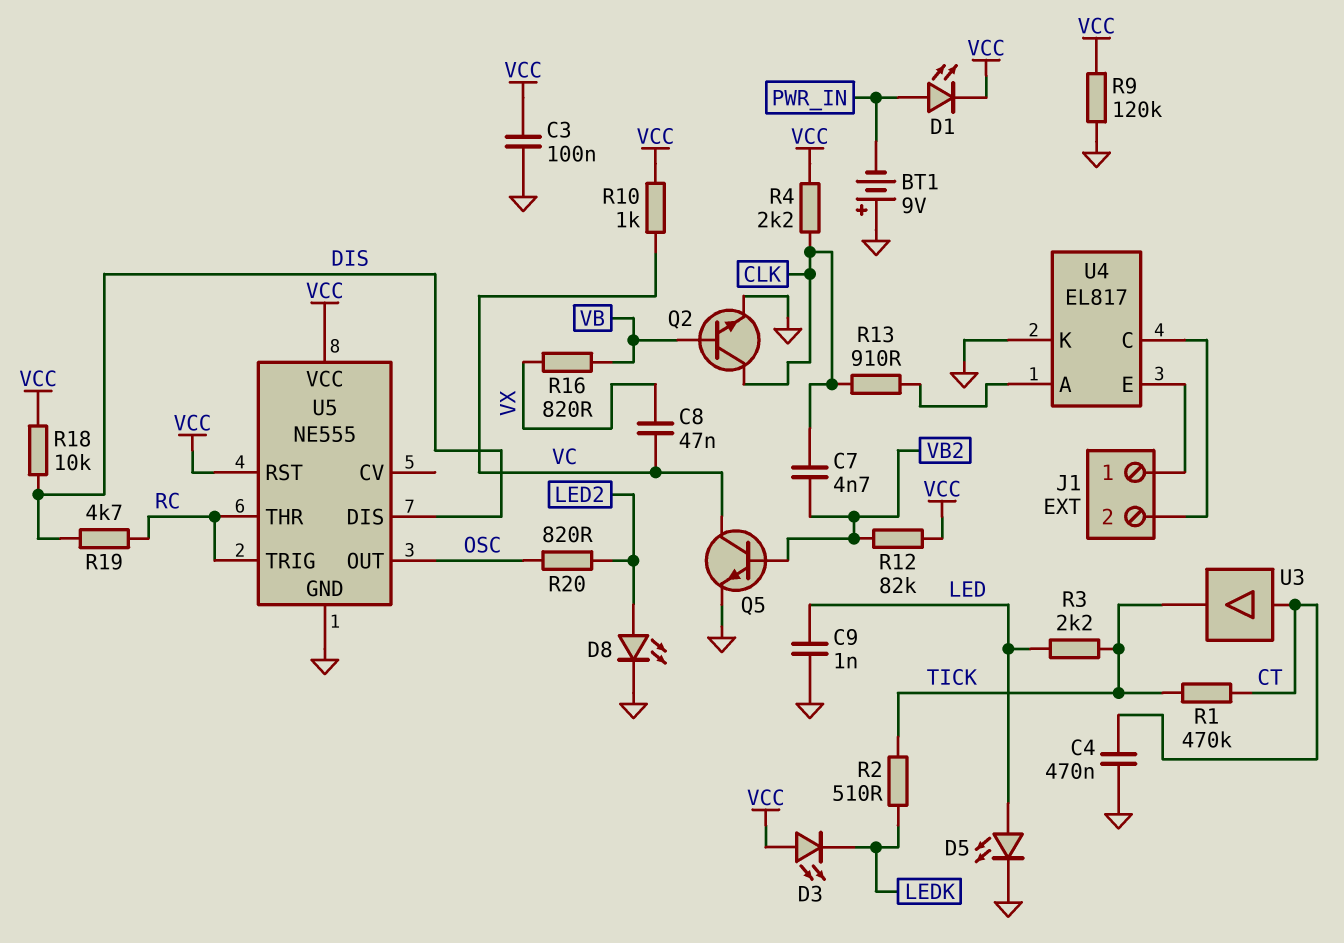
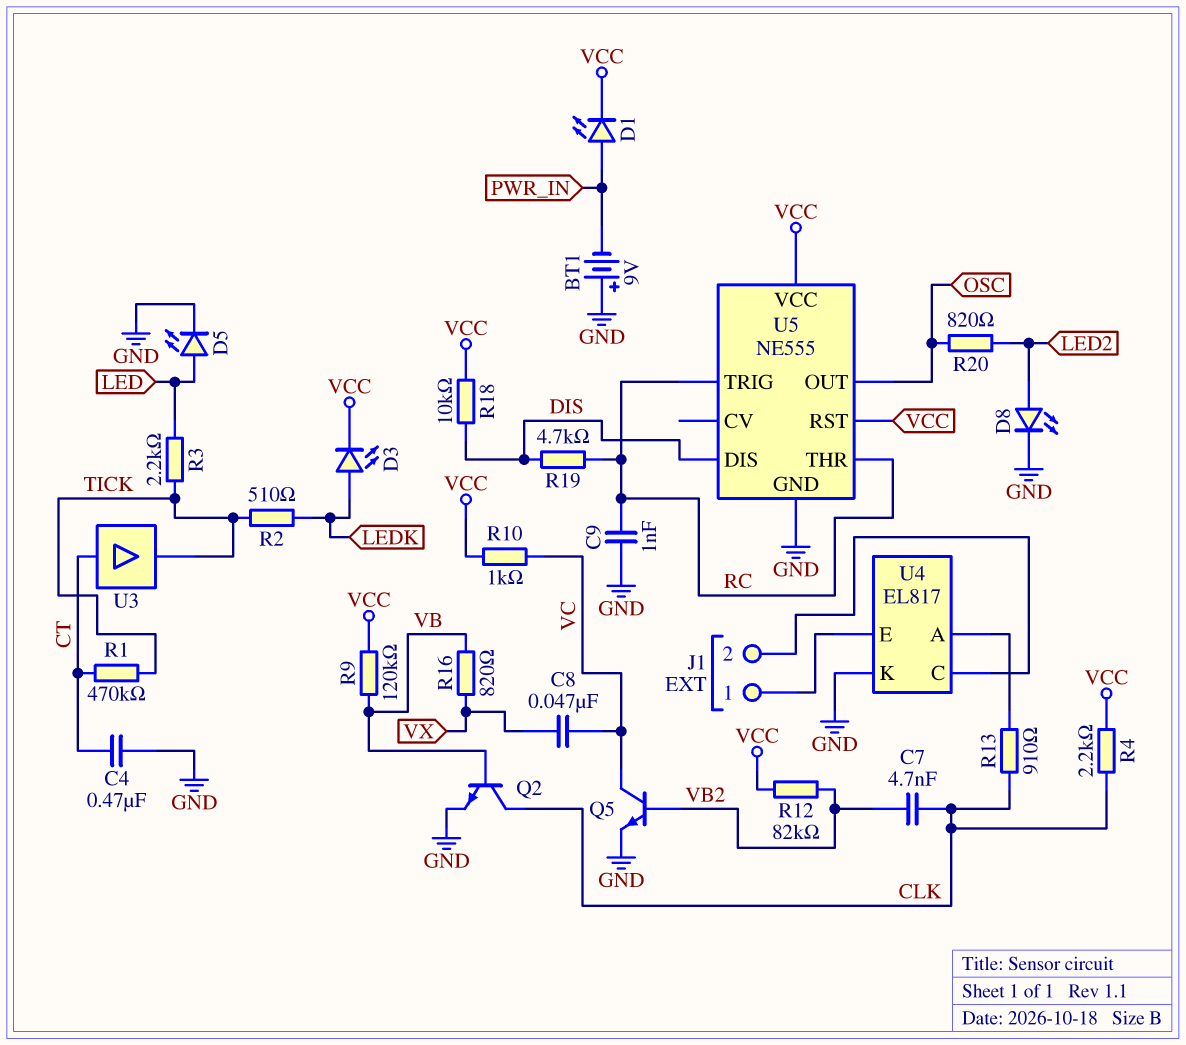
C3: 100nF (GND, VCC) -> none
C9: 1nF (GND, LED) -> 1nF (GND, RC)
D3: LED (A VCC, K LEDK) -> LED (A LEDK, K VCC)
R9: 120k (GND, VCC) -> 120k (VB, VCC)

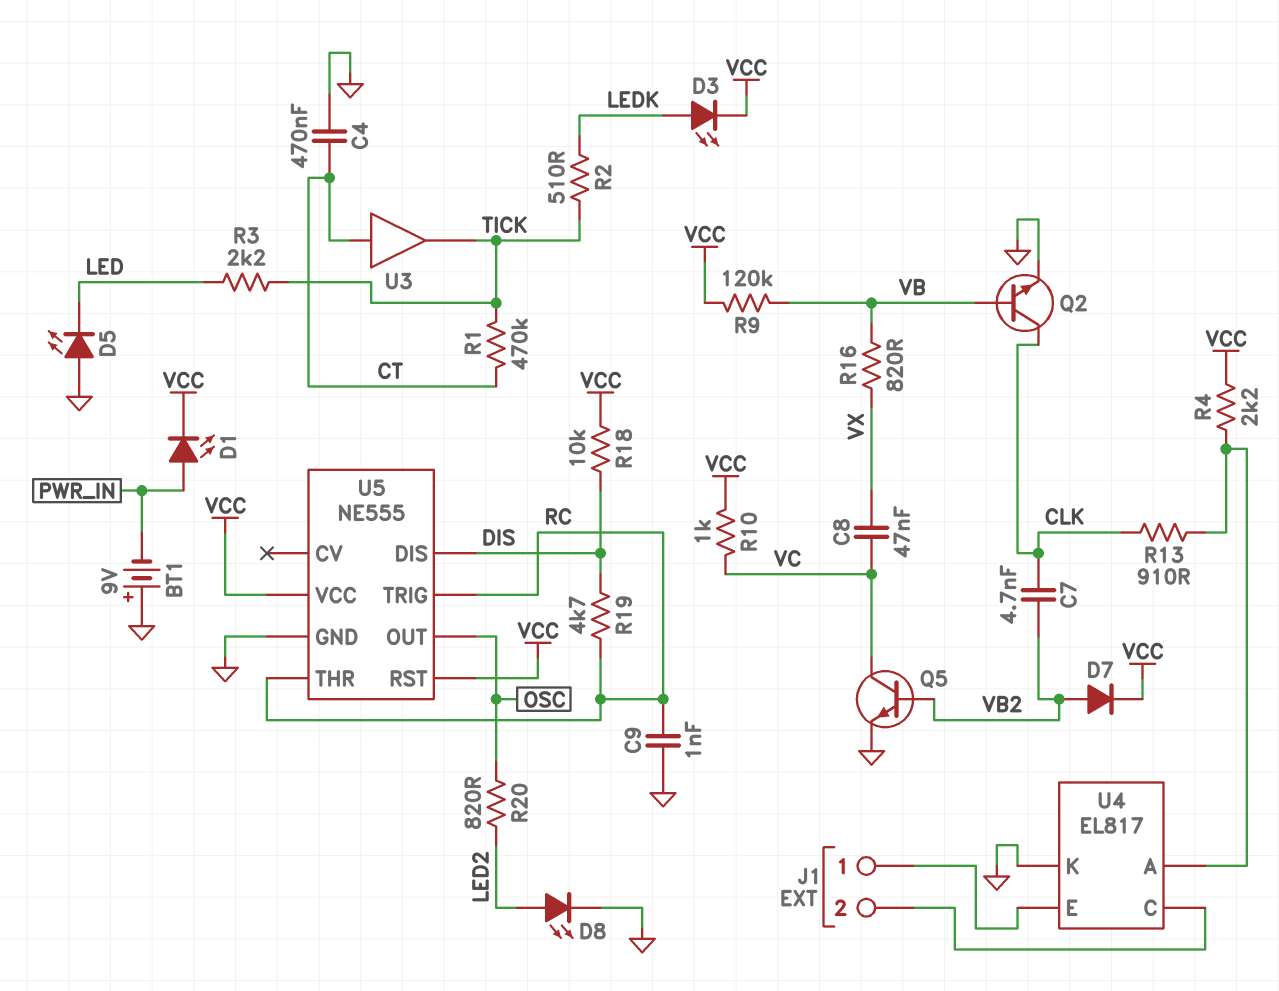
D5: LED (A LED, K GND) -> LED (A GND, K LED)
D7: none -> diode (A VB2, K VCC)
R4: 2.2k (CLK, VCC) -> 2.2k (U4/A, VCC)
R12: 82k (VB2, VCC) -> none

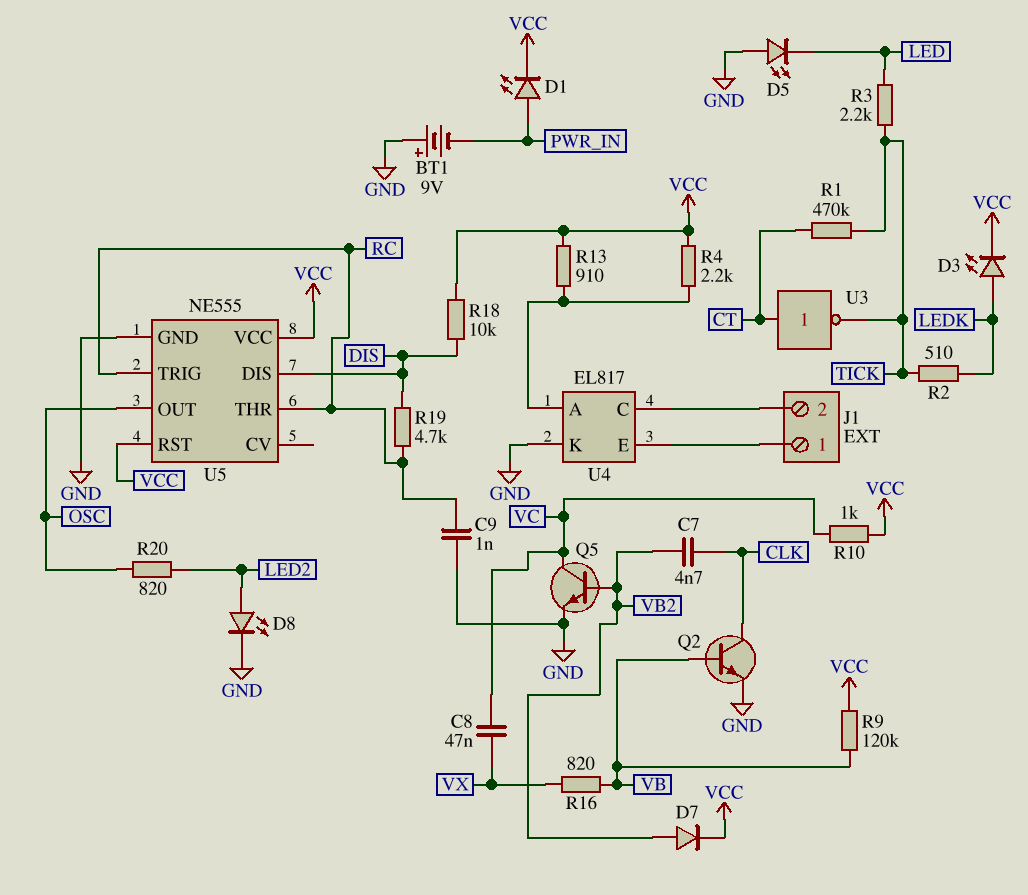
C4: 470nF (CT, GND) -> none
R13: 910 (CLK, U4/A) -> 910 (U4/A, VCC)
U3: buffer (in CT, out TICK) -> NOT (in CT, out TICK)

